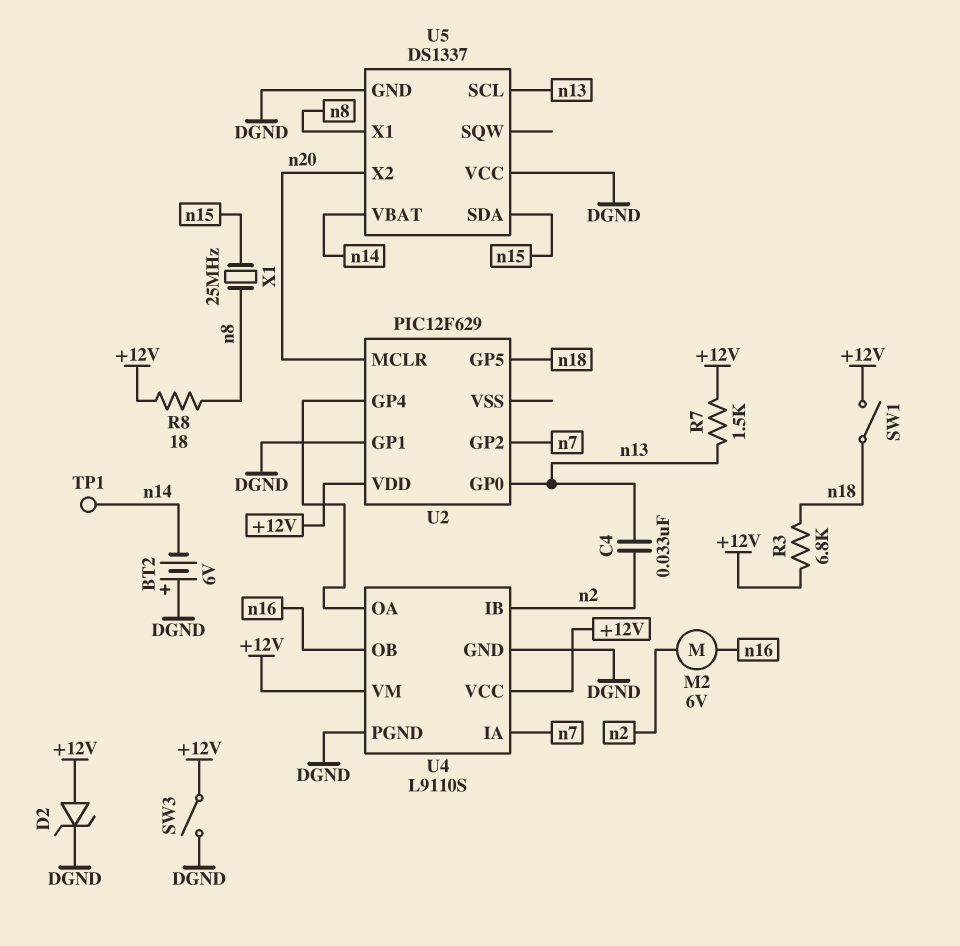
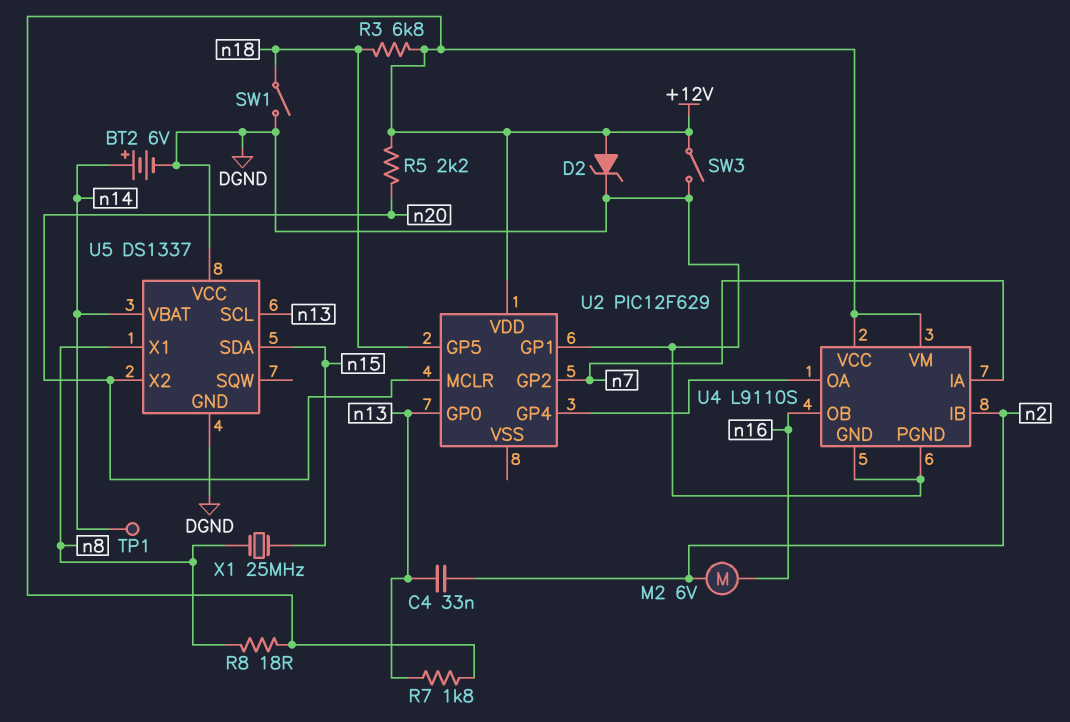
BT2: 6V (plus DGND, minus n14) -> 6V (plus n14, minus DGND)
R5: none -> 2.2k (+12V, n20)
R7: 1.5k (+12V, n13) -> 1.8k (+12V, n13)
SW1: switch (+12V, n18) -> switch (DGND, n18)

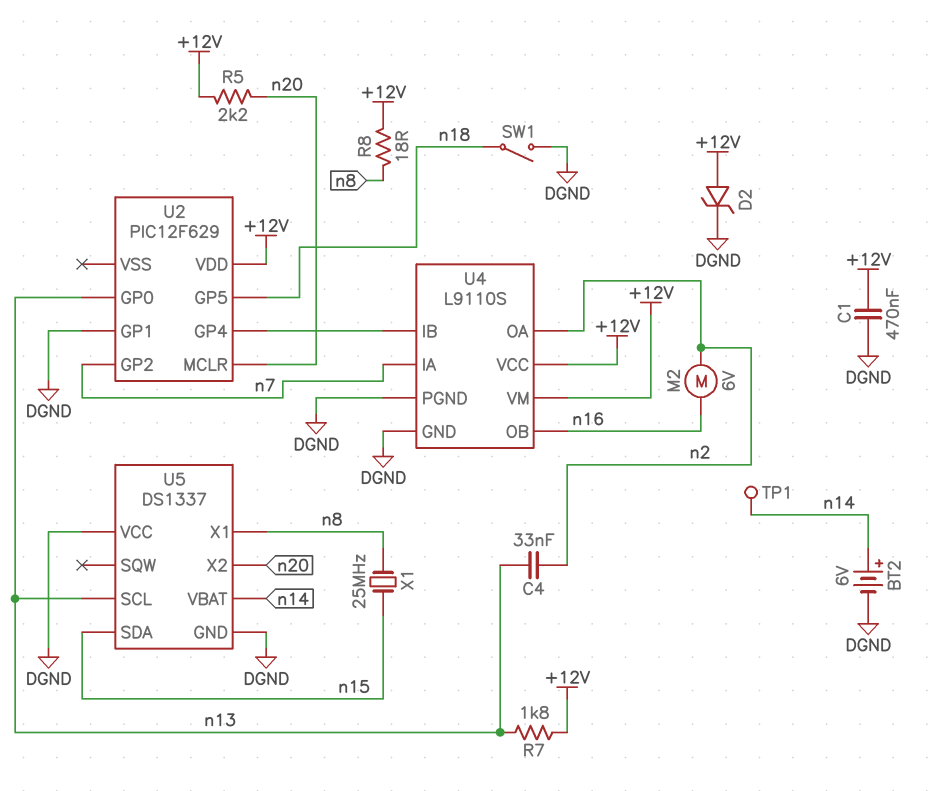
C1: none -> 470nF (+12V, DGND)
R3: 6.8k (+12V, n18) -> none
SW3: switch (+12V, DGND) -> none
U4 pin IB: n2 -> U2/GP4
U4 pin OA: U2/GP4 -> n2

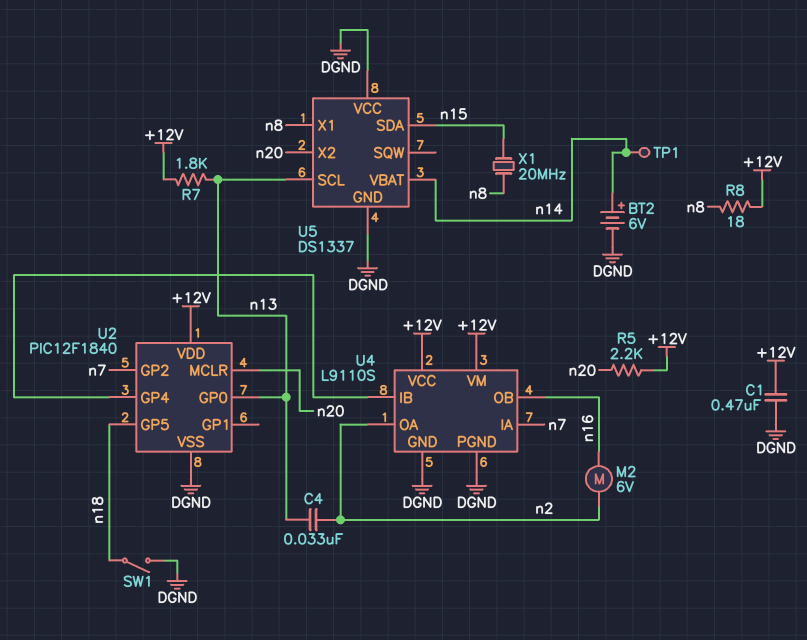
D2: zener (A +12V, K DGND) -> none
U2: PIC12F629 -> PIC12F1840
U2 pin GP1: DGND -> none
U2 pin VSS: none -> DGND
X1: 25MHz (n8, n15) -> 20MHz (n8, n15)

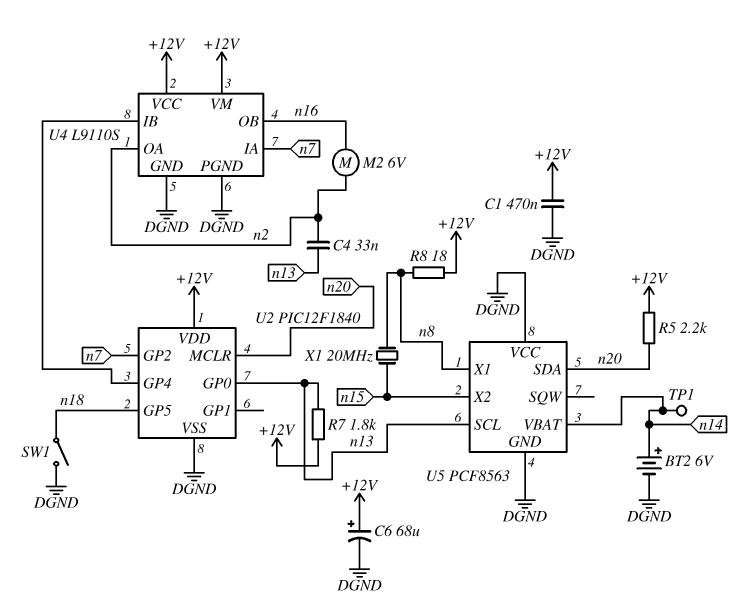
C6: none -> 68uF (plus +12V, minus DGND)
U5: DS1337 -> PCF8563
U5 pin SDA: n15 -> n20
U5 pin X2: n20 -> n15

